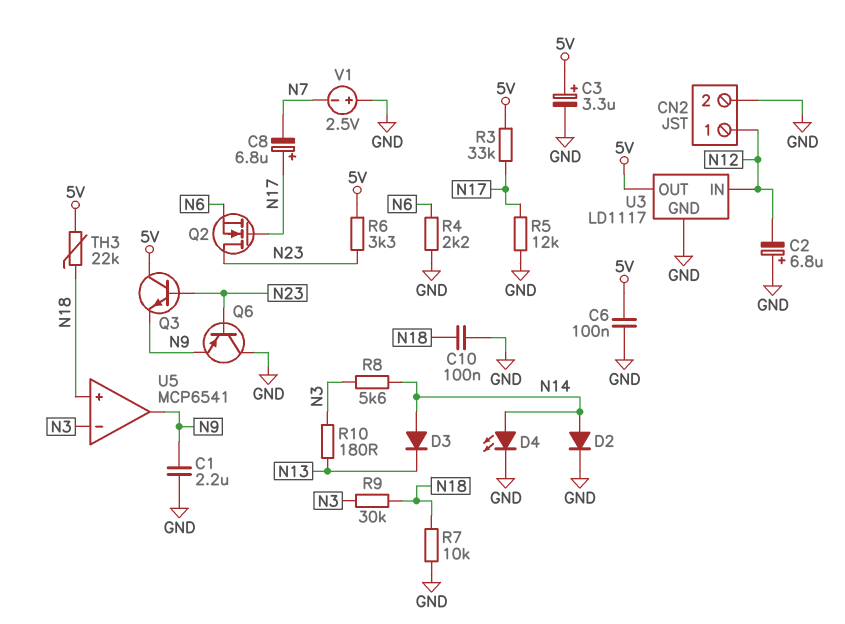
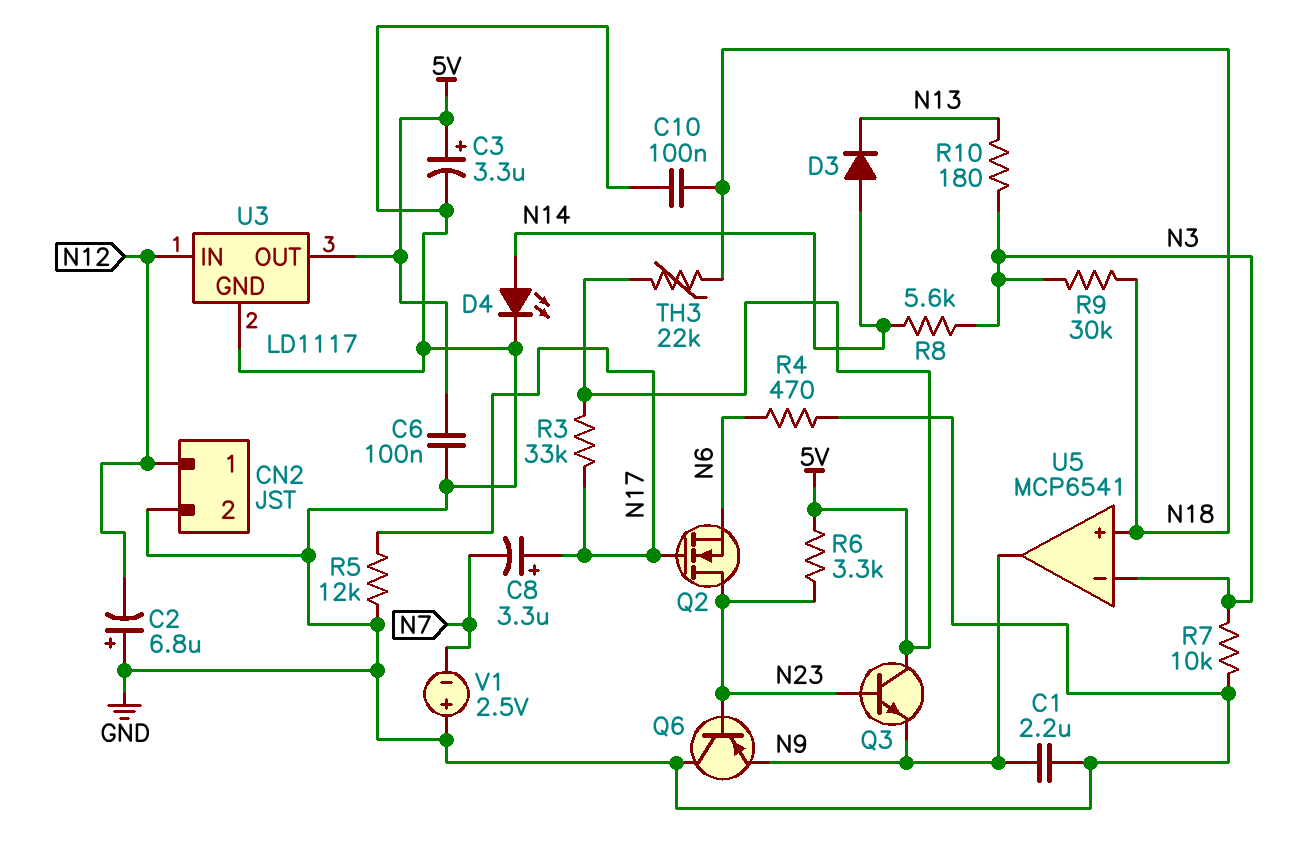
C8: 6.8uF (plus N17, minus N7) -> 3.3uF (plus N17, minus N7)
D2: diode (A N14, K GND) -> none
R4: 2.2k (GND, N6) -> 470 (GND, N6)
R7: 10k (GND, N18) -> 10k (GND, N3)

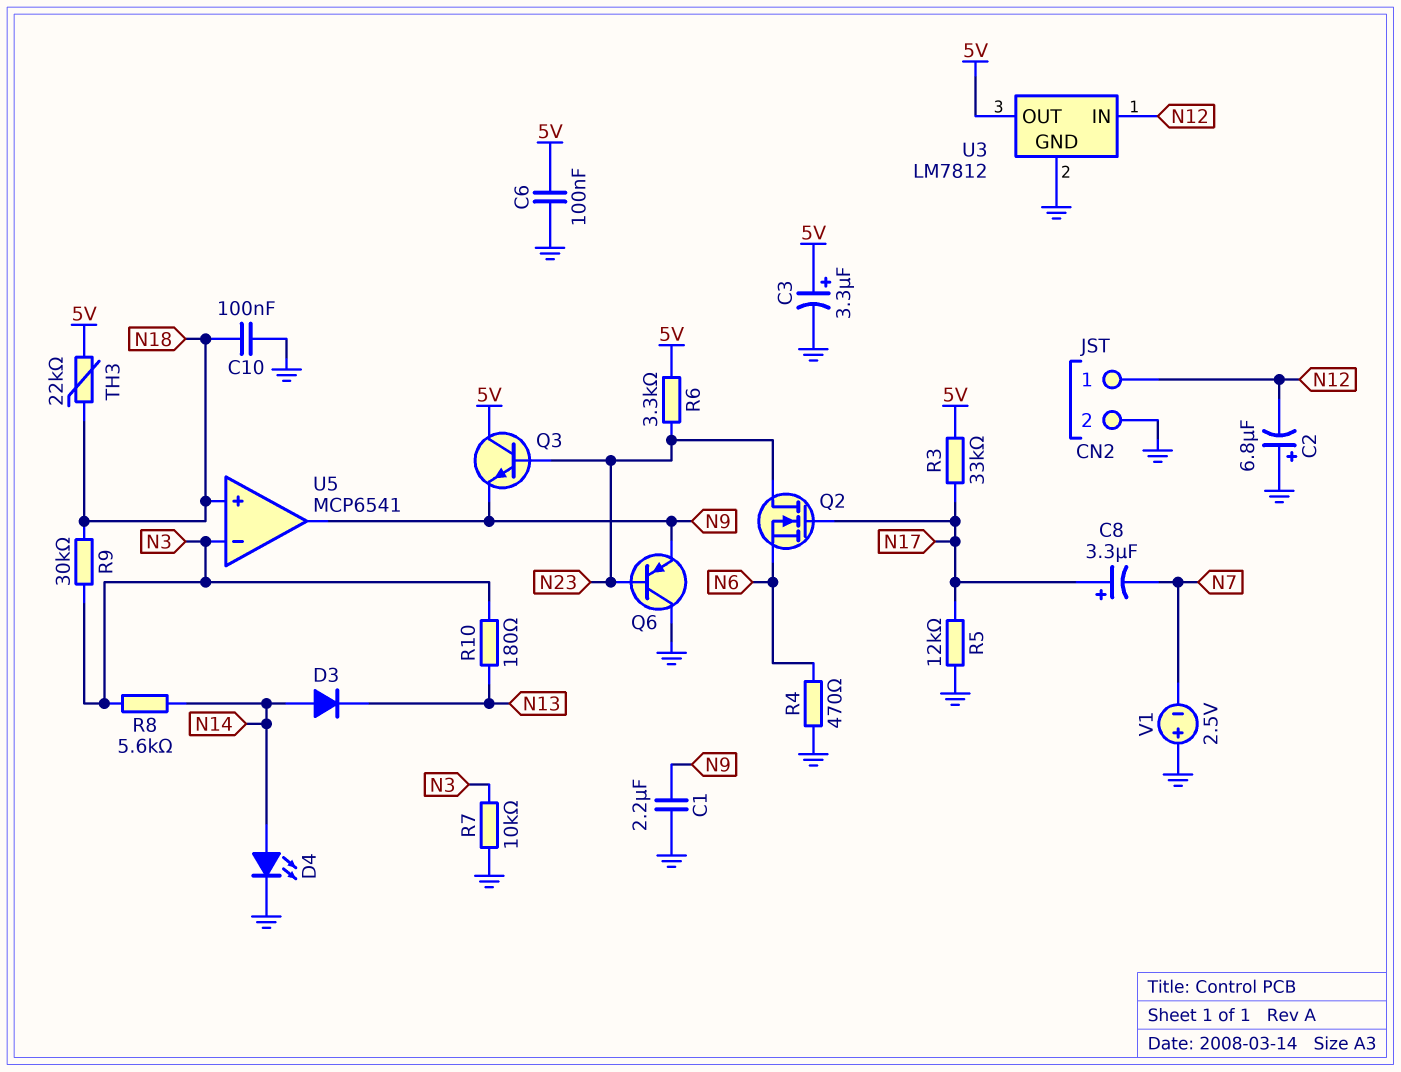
U3: LD1117 -> LM7812

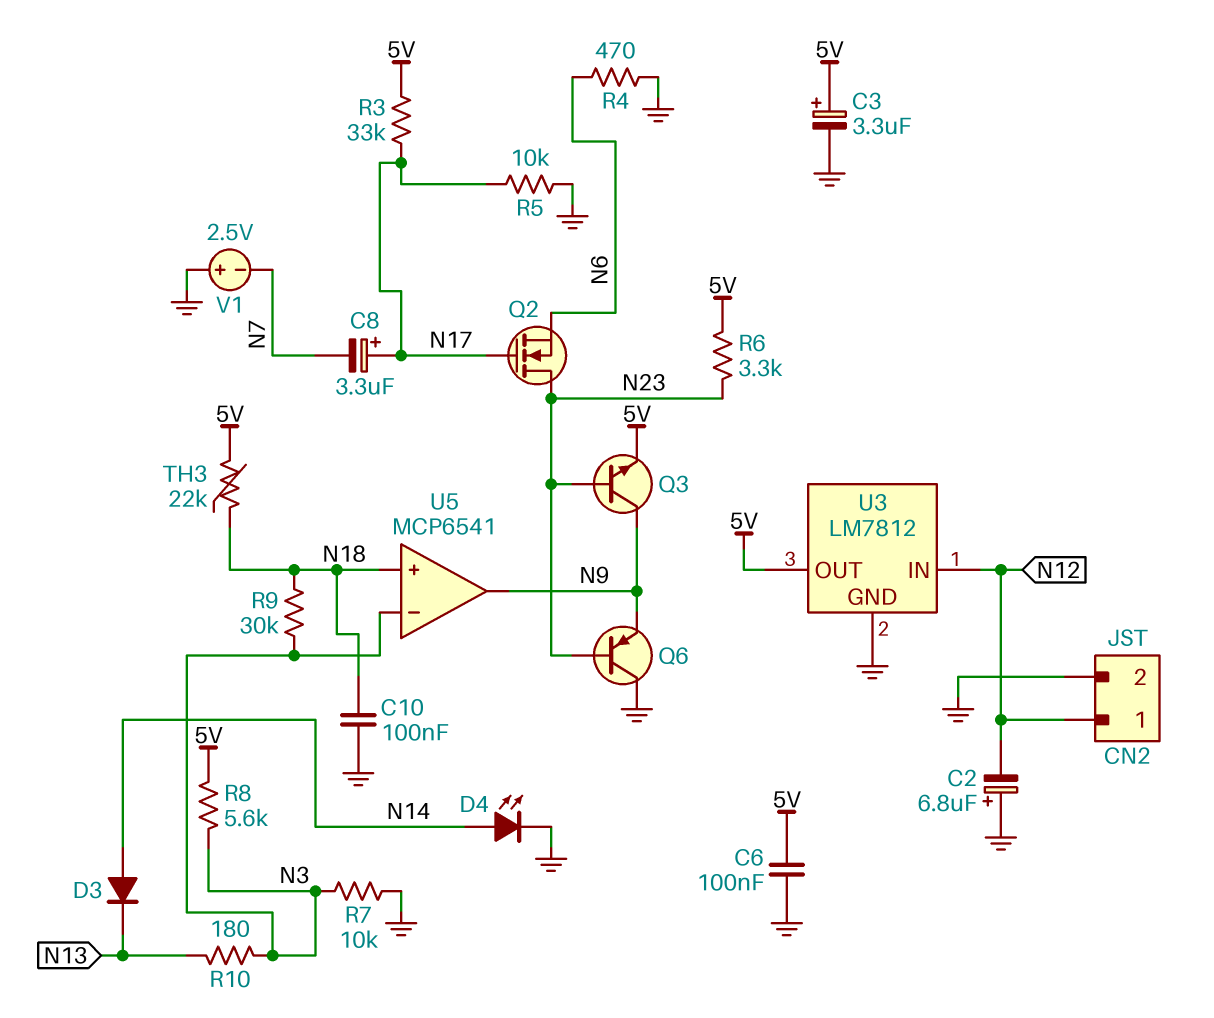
C1: 2.2uF (GND, N9) -> none
Q3: NPN (B N23, C 5V, E N9) -> NPN (B N23, C N9, E 5V)
R5: 12k (GND, N17) -> 10k (GND, N17)
R8: 5.6k (N3, N14) -> 5.6k (5V, N3)

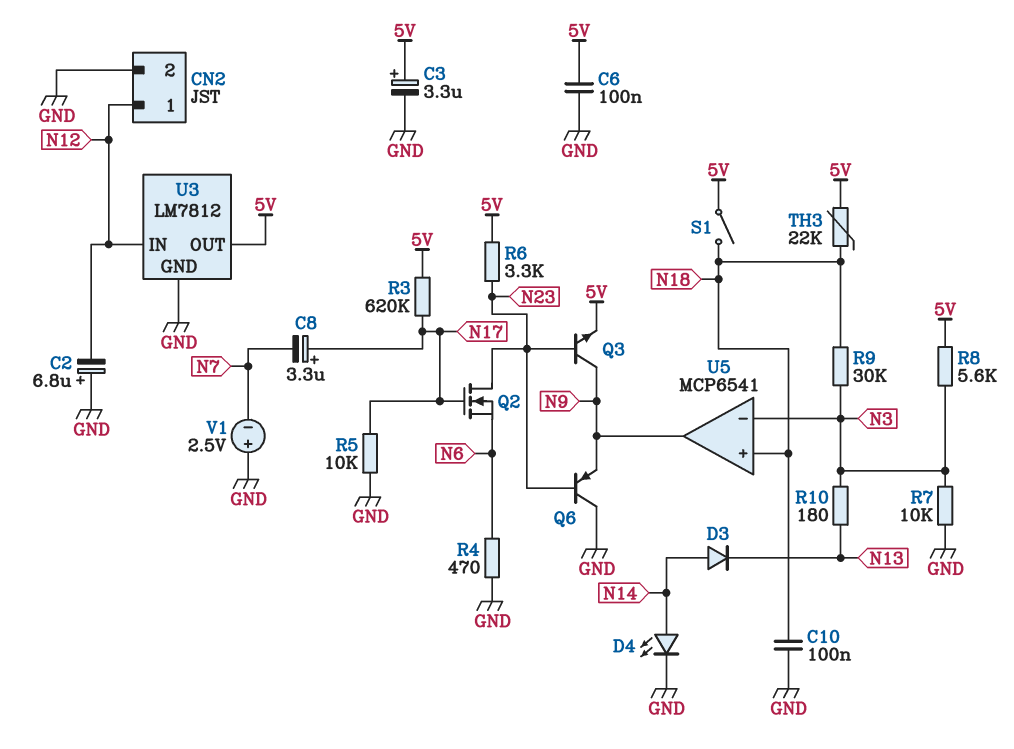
R3: 33k (5V, N17) -> 620k (5V, N17)
S1: none -> switch (5V, N18)

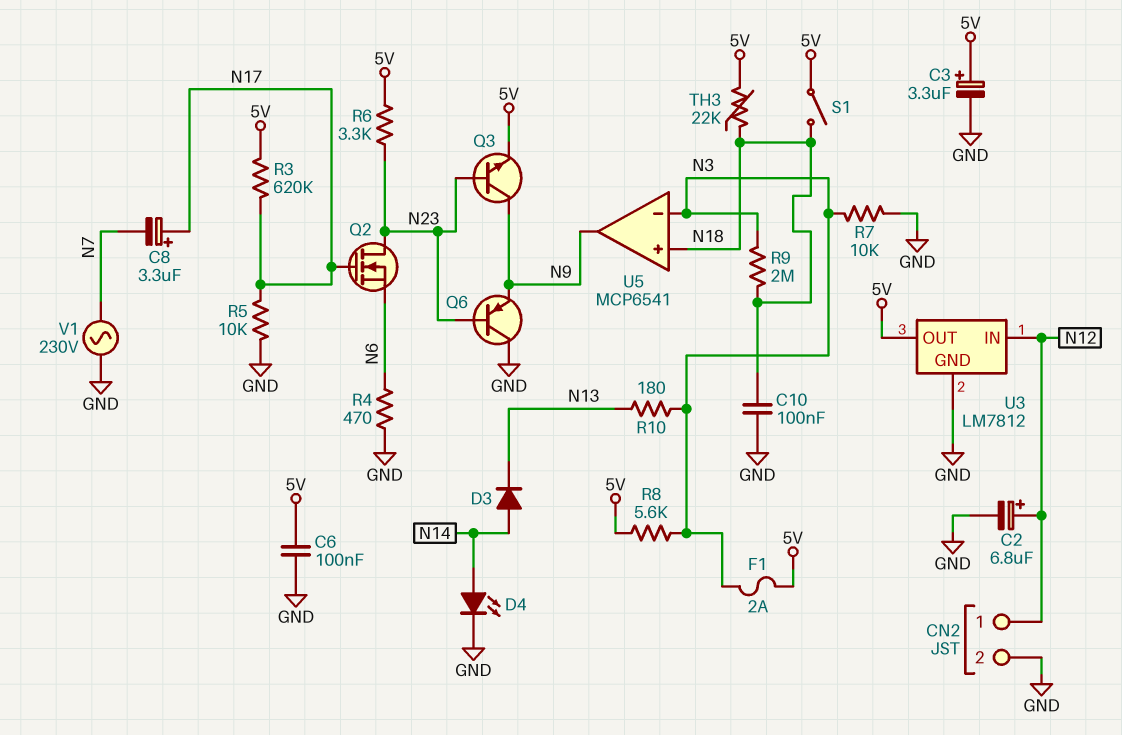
C2: 6.8uF (plus GND, minus N12) -> 6.8uF (plus N12, minus GND)
F1: none -> 2A (5V, N3)
R9: 30k (N3, N18) -> 2M (N3, N18)
V1: 2.5V (plus GND, minus N7) -> AC 230V (GND, N7)

